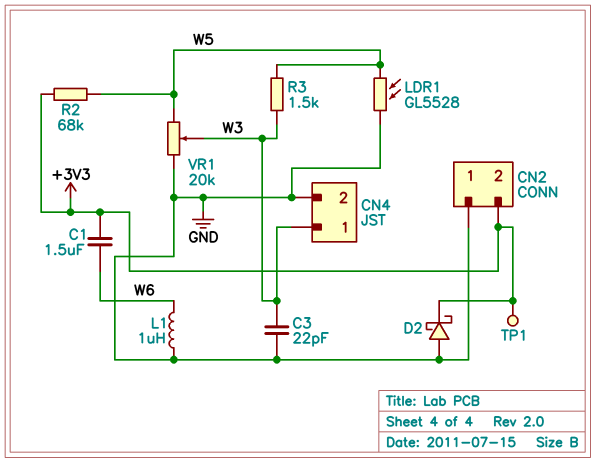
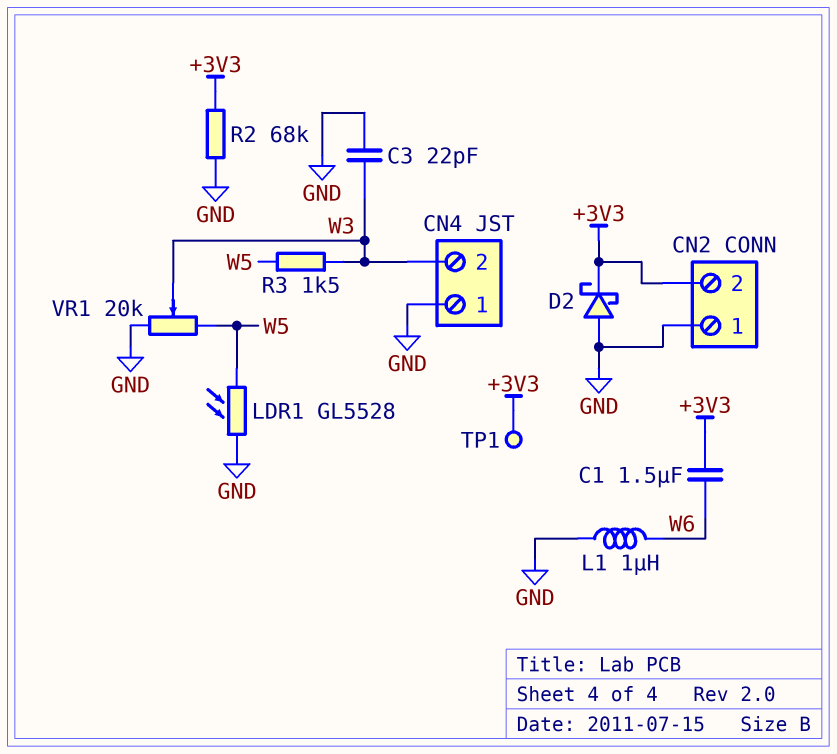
CN4 pin 1: W3 -> GND
CN4 pin 2: GND -> W3
R2: 68k (+3V3, W5) -> 68k (+3V3, GND)

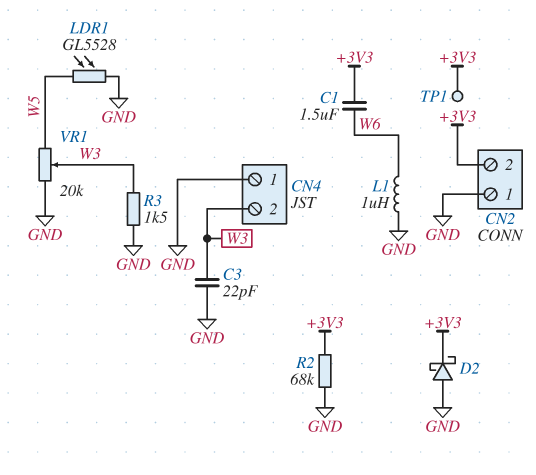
R3: 1.5k (W3, W5) -> 1.5k (GND, W3)

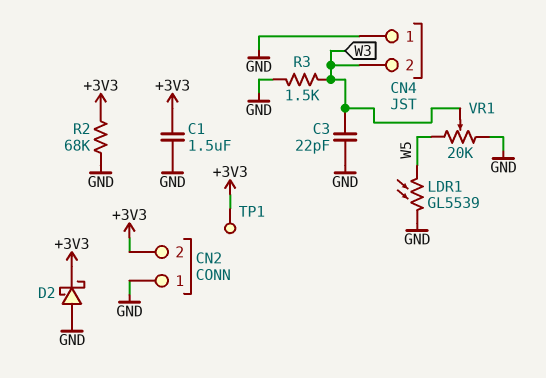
C1: 1.5uF (+3V3, W6) -> 1.5uF (+3V3, GND)
L1: 1uH (GND, W6) -> none
LDR1: GL5528 (GND, W5) -> GL5539 (GND, W5)

